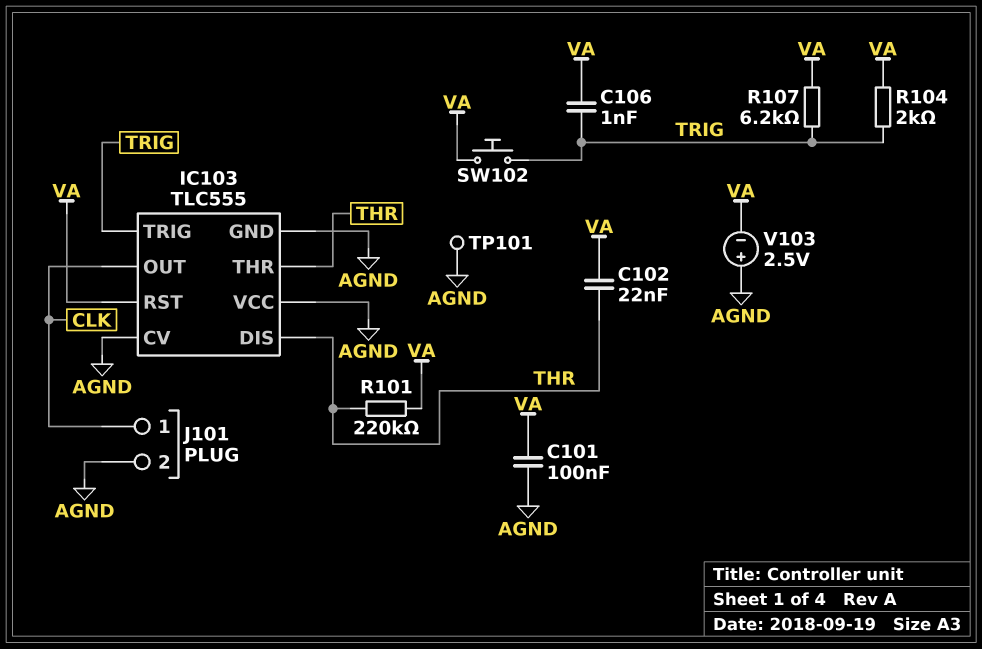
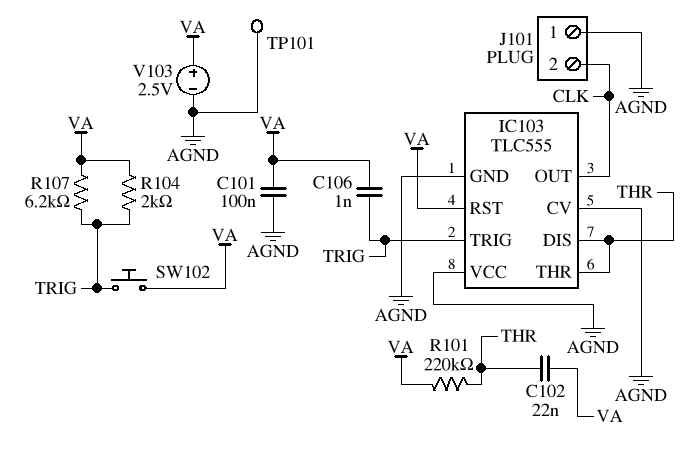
J101 pin 1: CLK -> AGND
J101 pin 2: AGND -> CLK
V103: 2.5V (plus AGND, minus VA) -> 2.5V (plus VA, minus AGND)

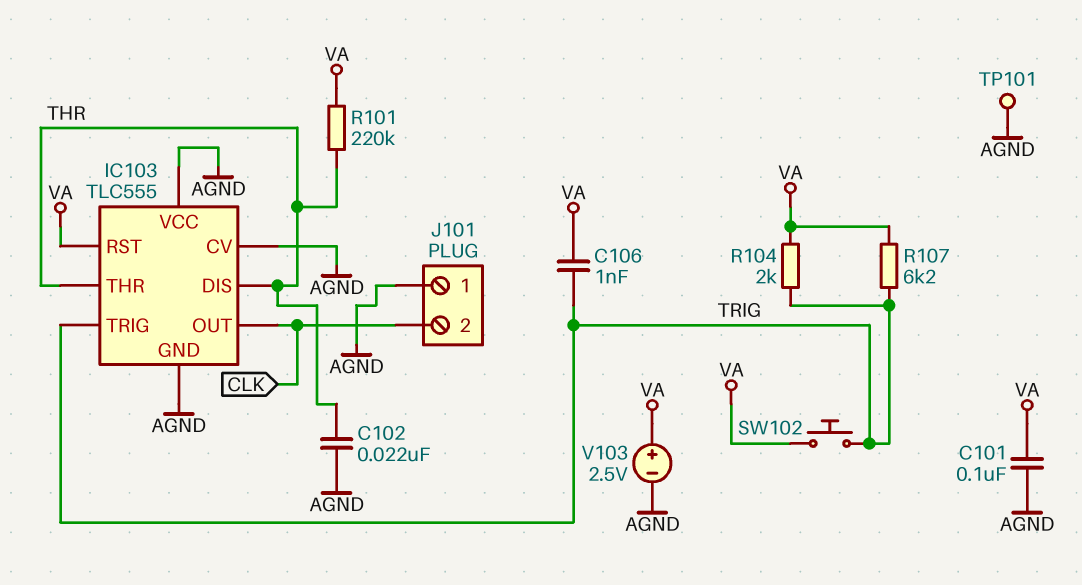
C102: 22nF (THR, VA) -> 22nF (AGND, THR)

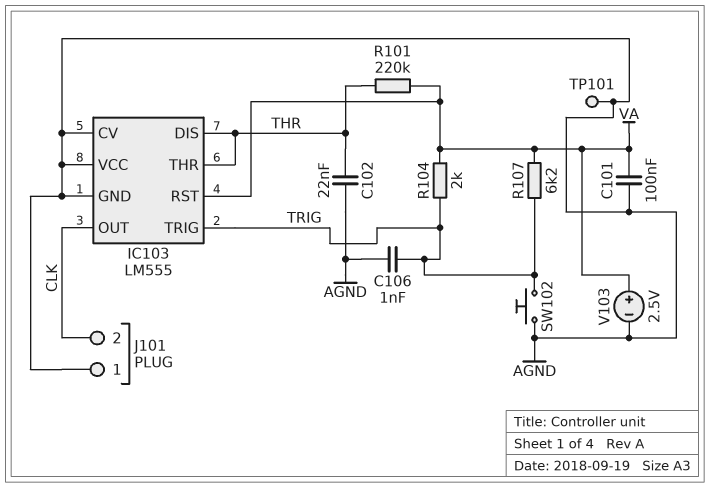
C106: 1nF (TRIG, VA) -> 1nF (AGND, TRIG)
IC103: TLC555 -> LM555
SW102: button (TRIG, VA) -> button (AGND, TRIG)

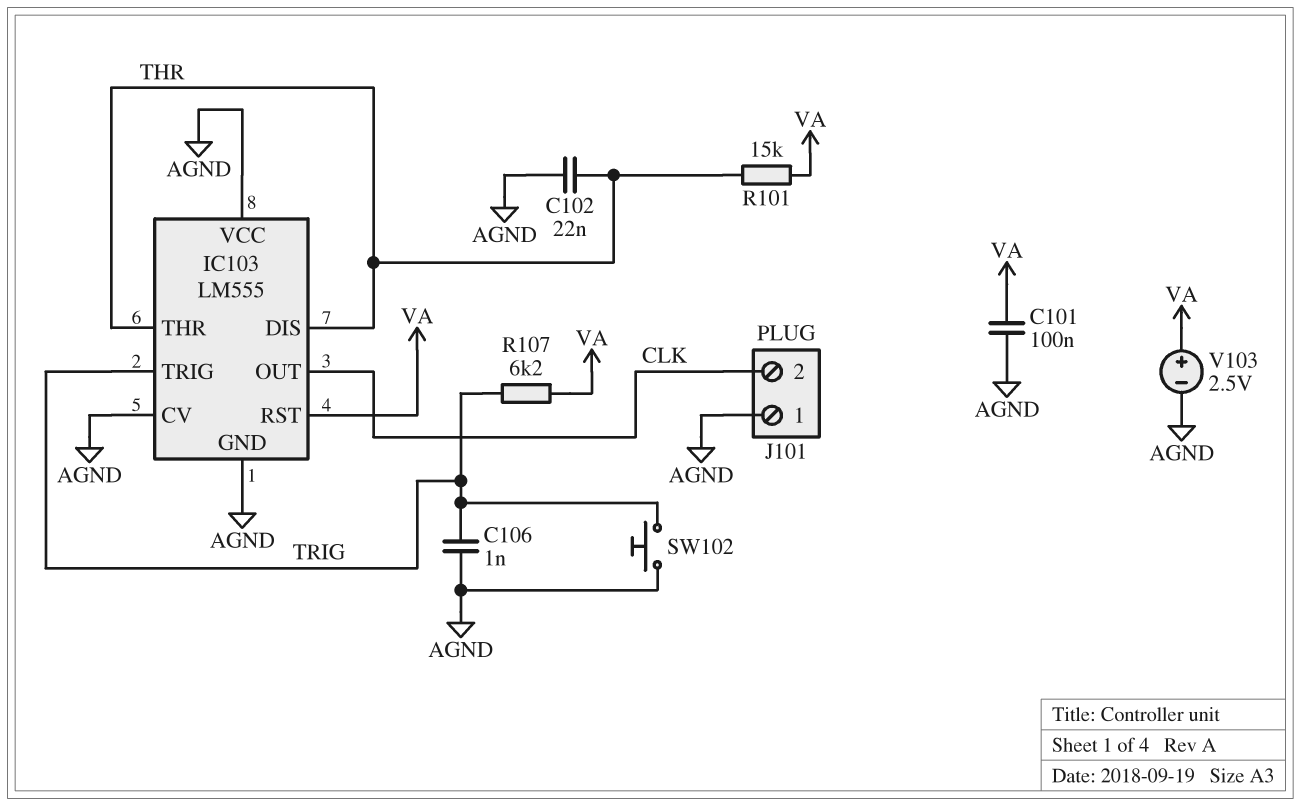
R101: 220k (THR, VA) -> 15k (THR, VA)
R104: 2k (TRIG, VA) -> none
TP101: test point (AGND) -> none

